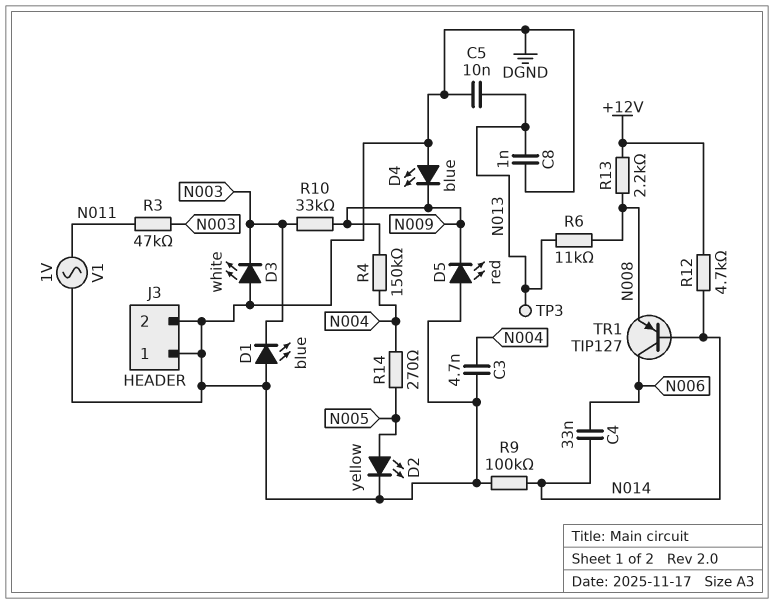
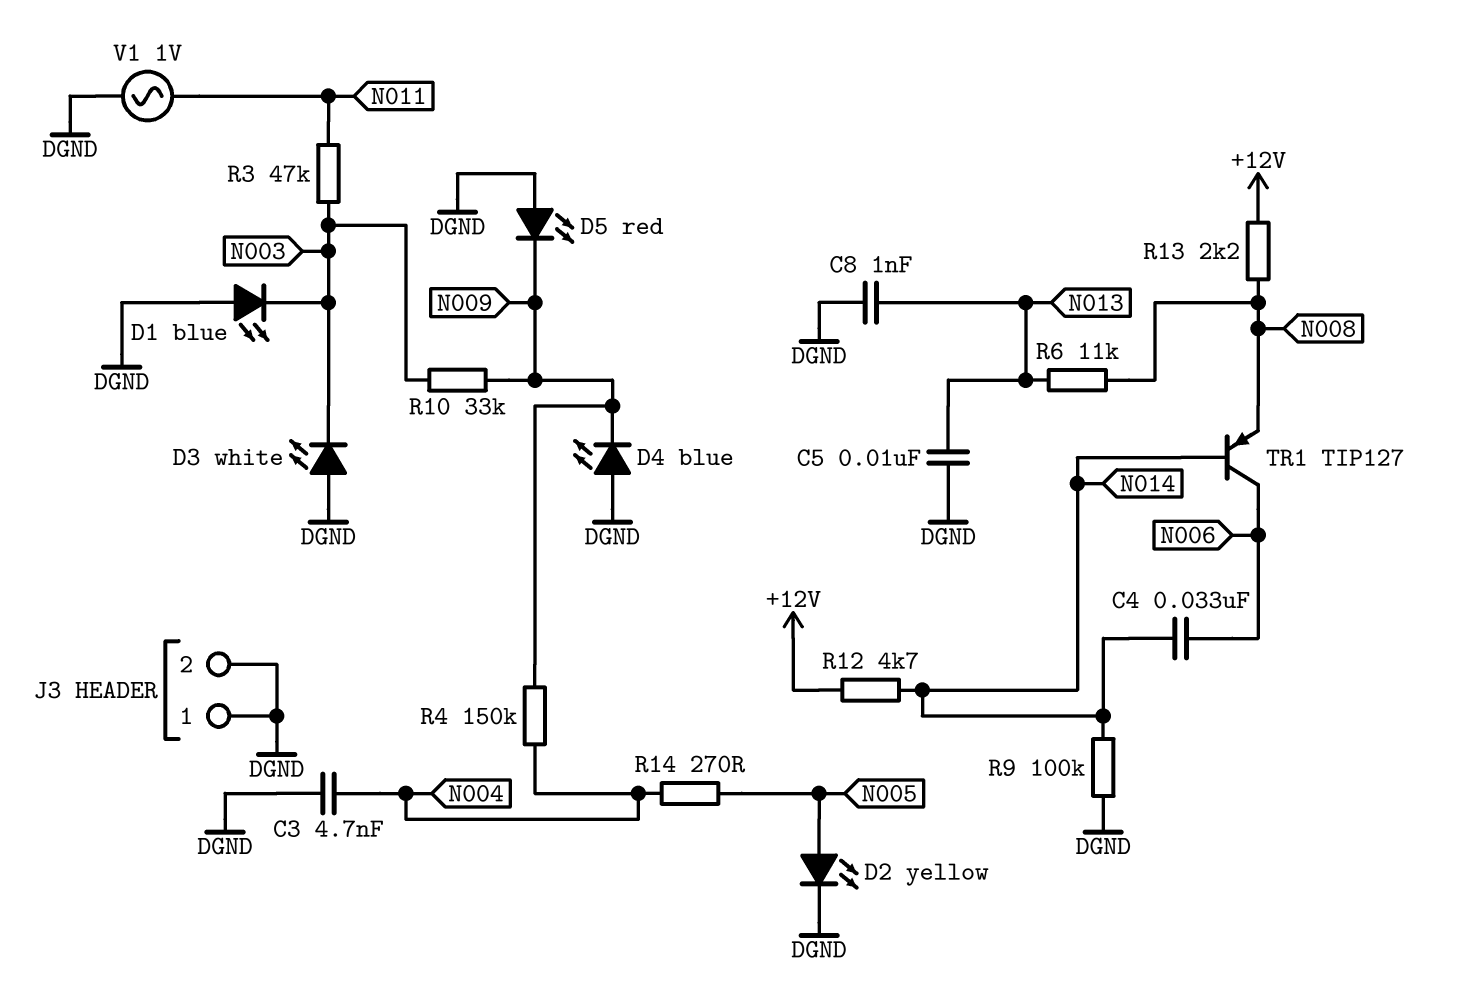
TP3: test point (N013) -> none

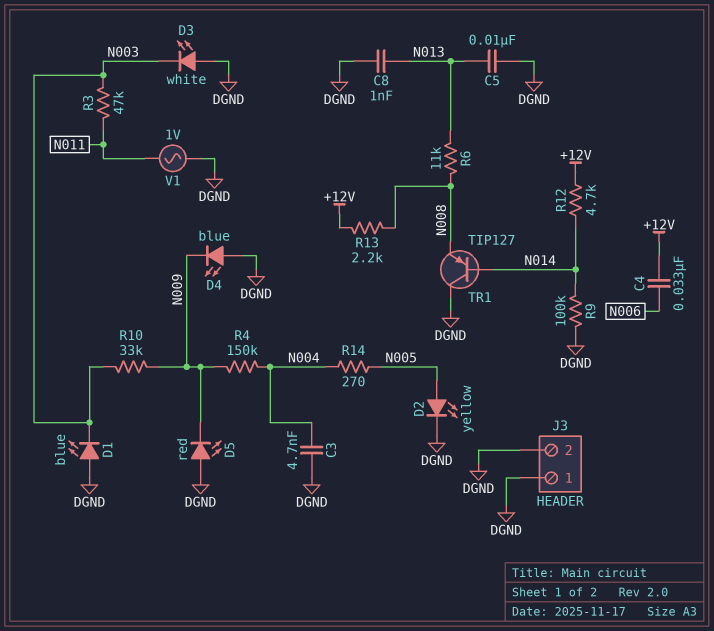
C4: 33nF (N006, N014) -> 33nF (+12V, N006)
TR1: PNP TIP127 (B N014, C N006, E N008) -> PNP TIP127 (B N014, C DGND, E N008)

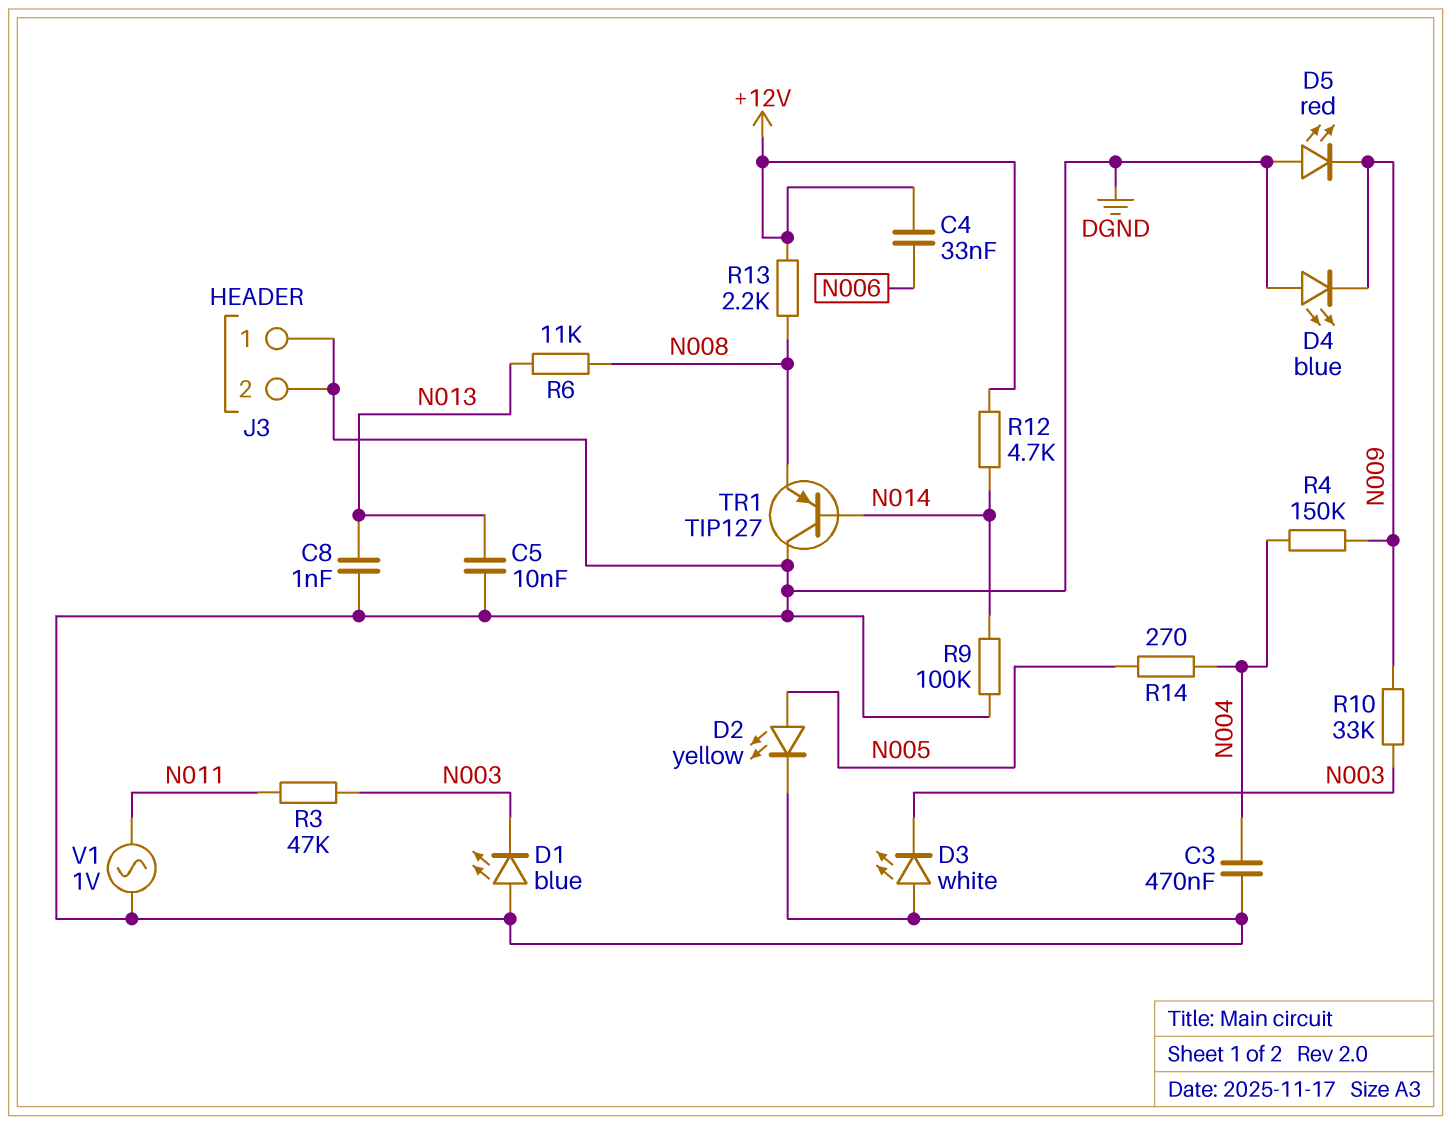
C3: 4.7nF (DGND, N004) -> 470nF (DGND, N004)

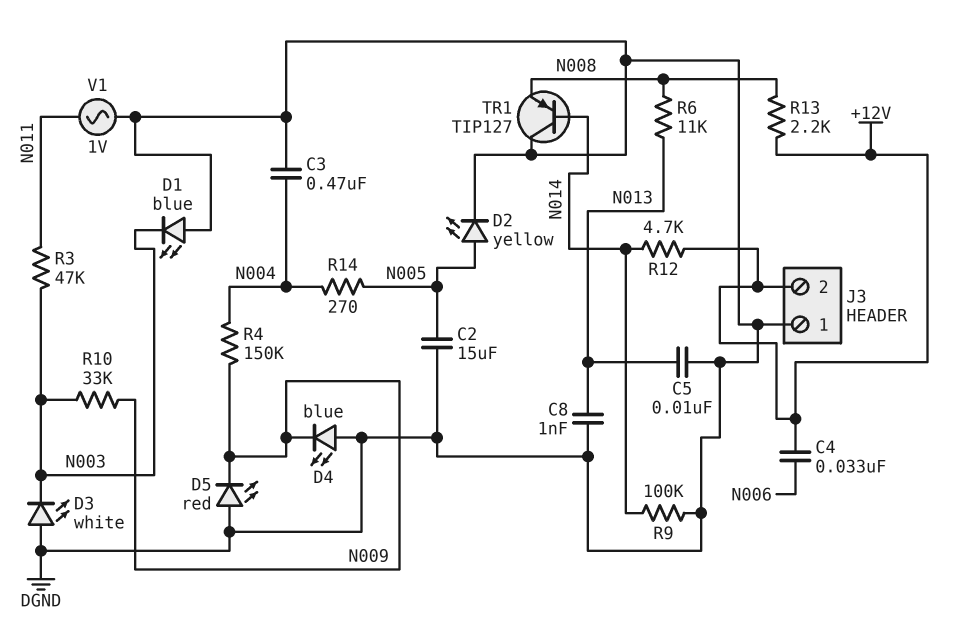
C2: none -> 15uF (DGND, N005)
J3 pin 2: DGND -> +12V

